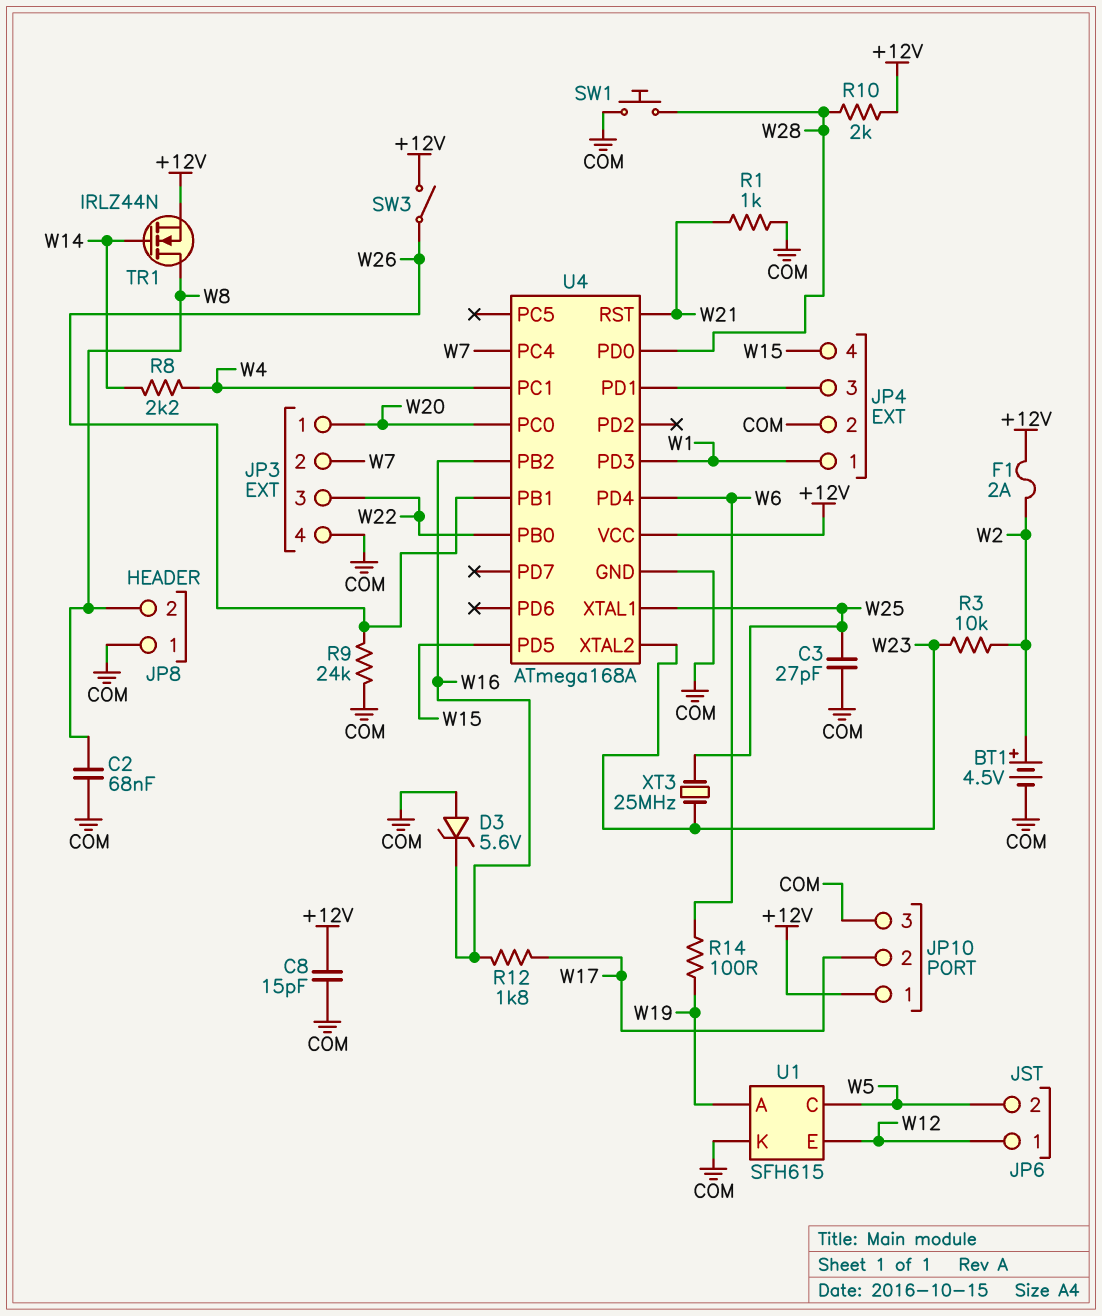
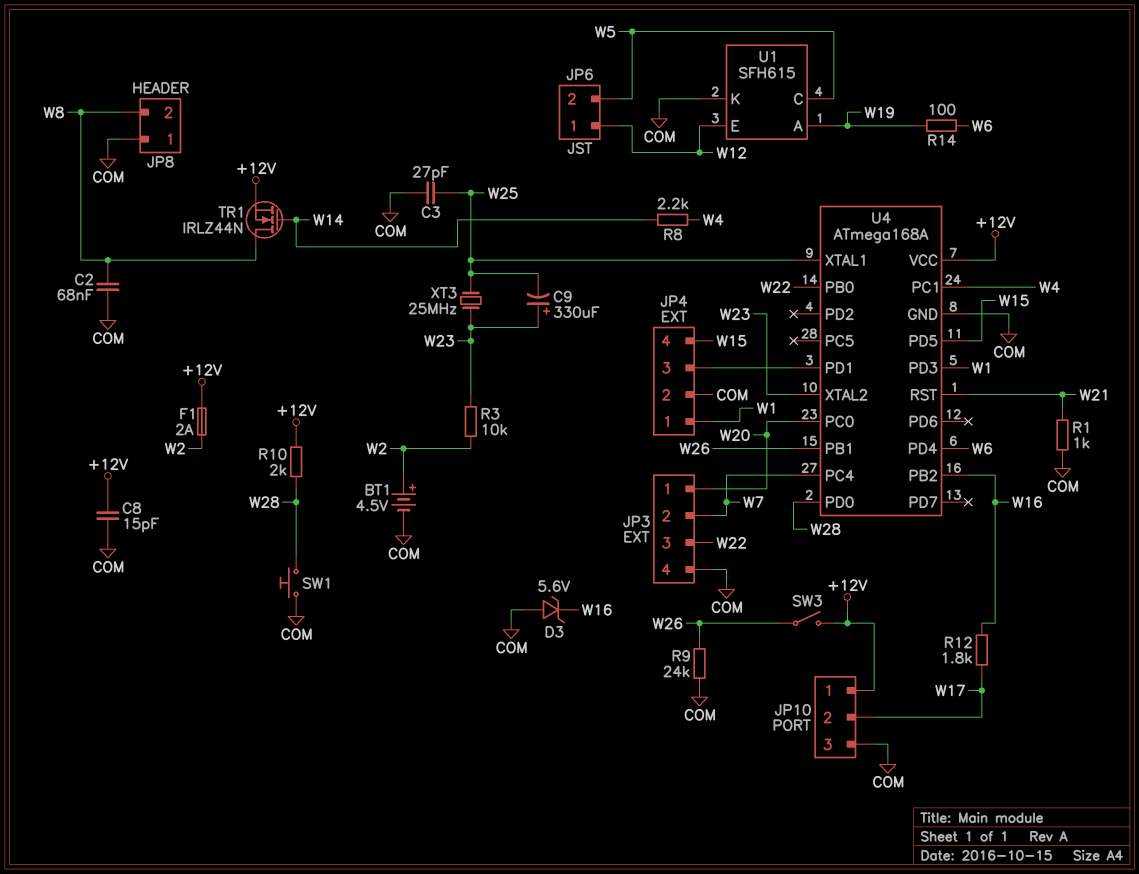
C9: none -> 330uF (plus W23, minus W25)

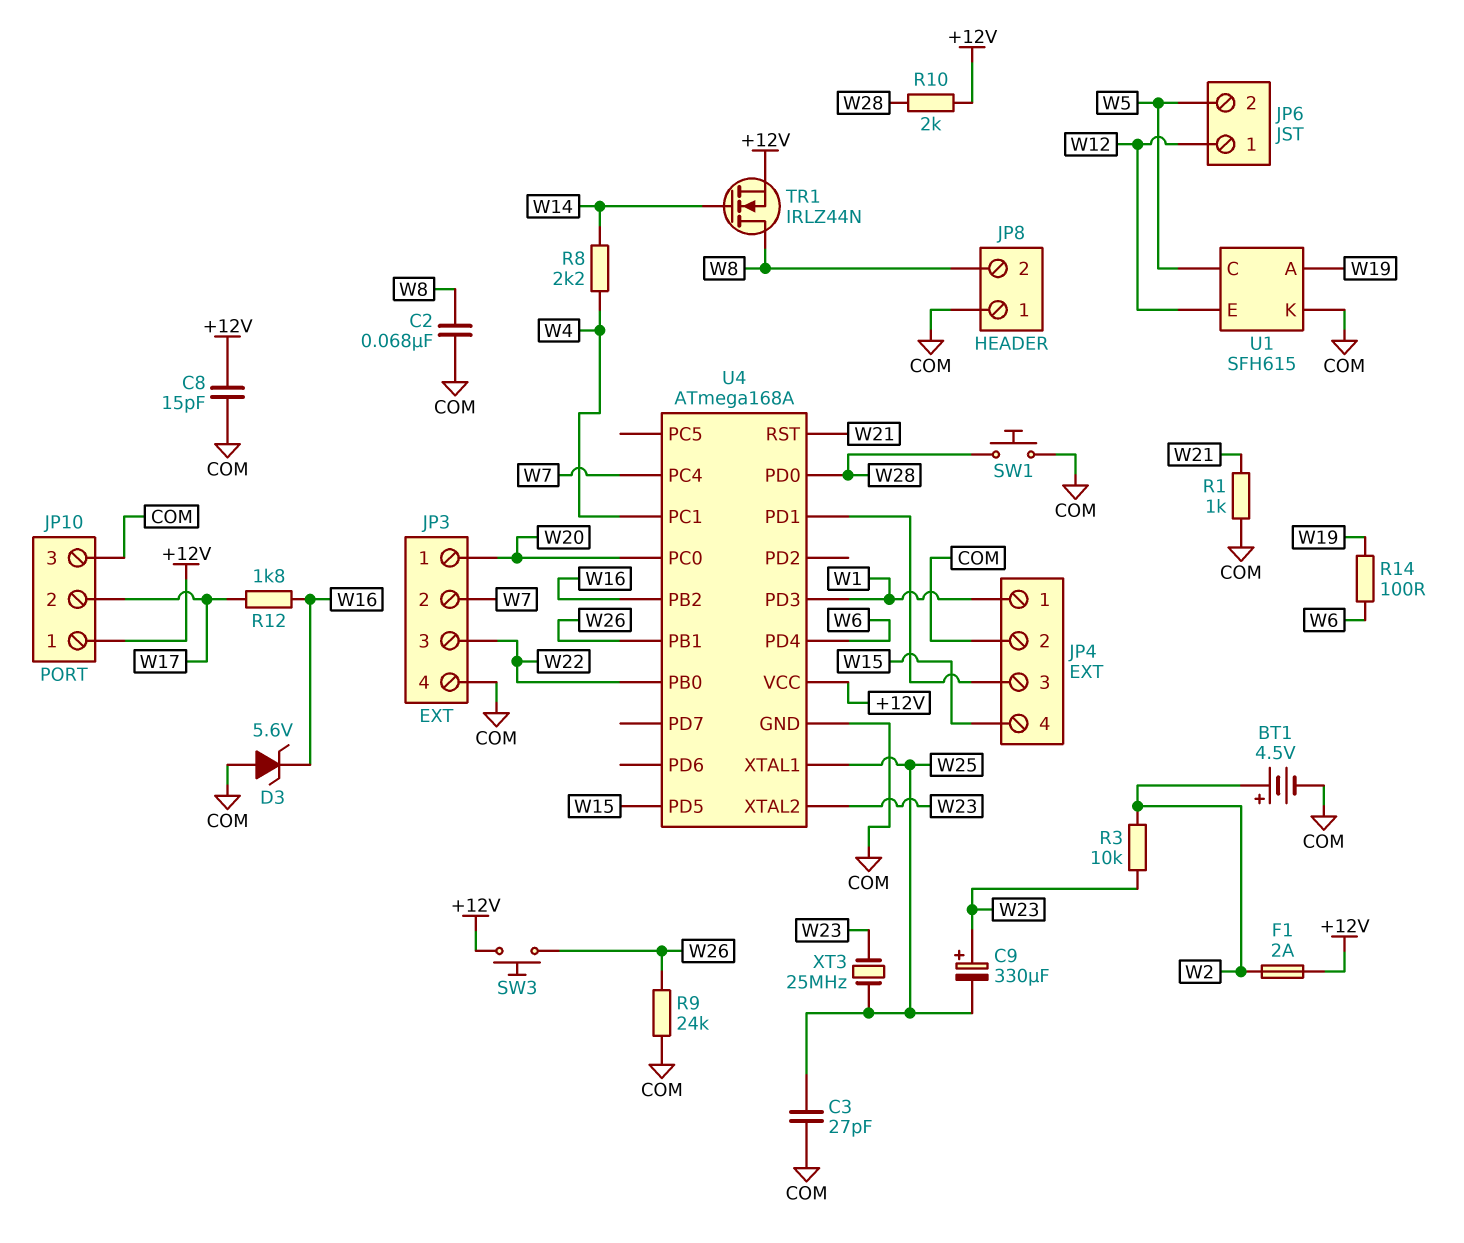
SW3: switch (+12V, W26) -> button (+12V, W26)

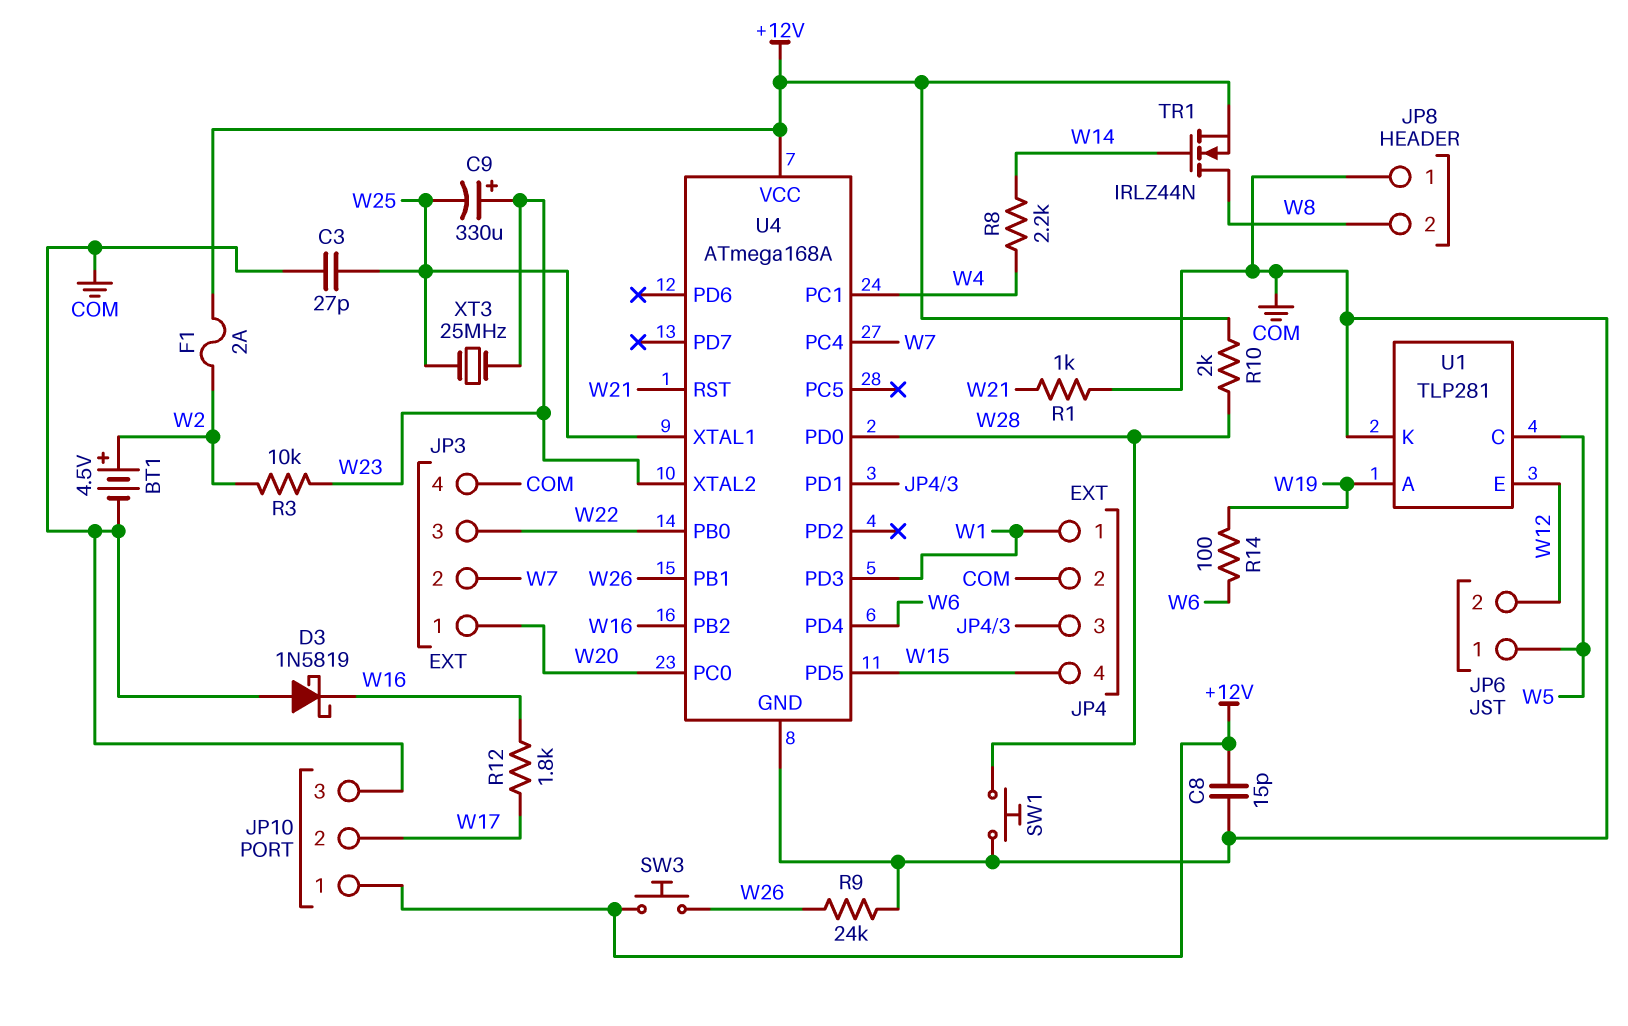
C2: 68nF (COM, W8) -> none
D3: zener 5.6V (A COM, K W16) -> schottky 1N5819 (A COM, K W16)
JP6 pin 1: W12 -> W5
JP6 pin 2: W5 -> W12
U1: SFH615 -> TLP281

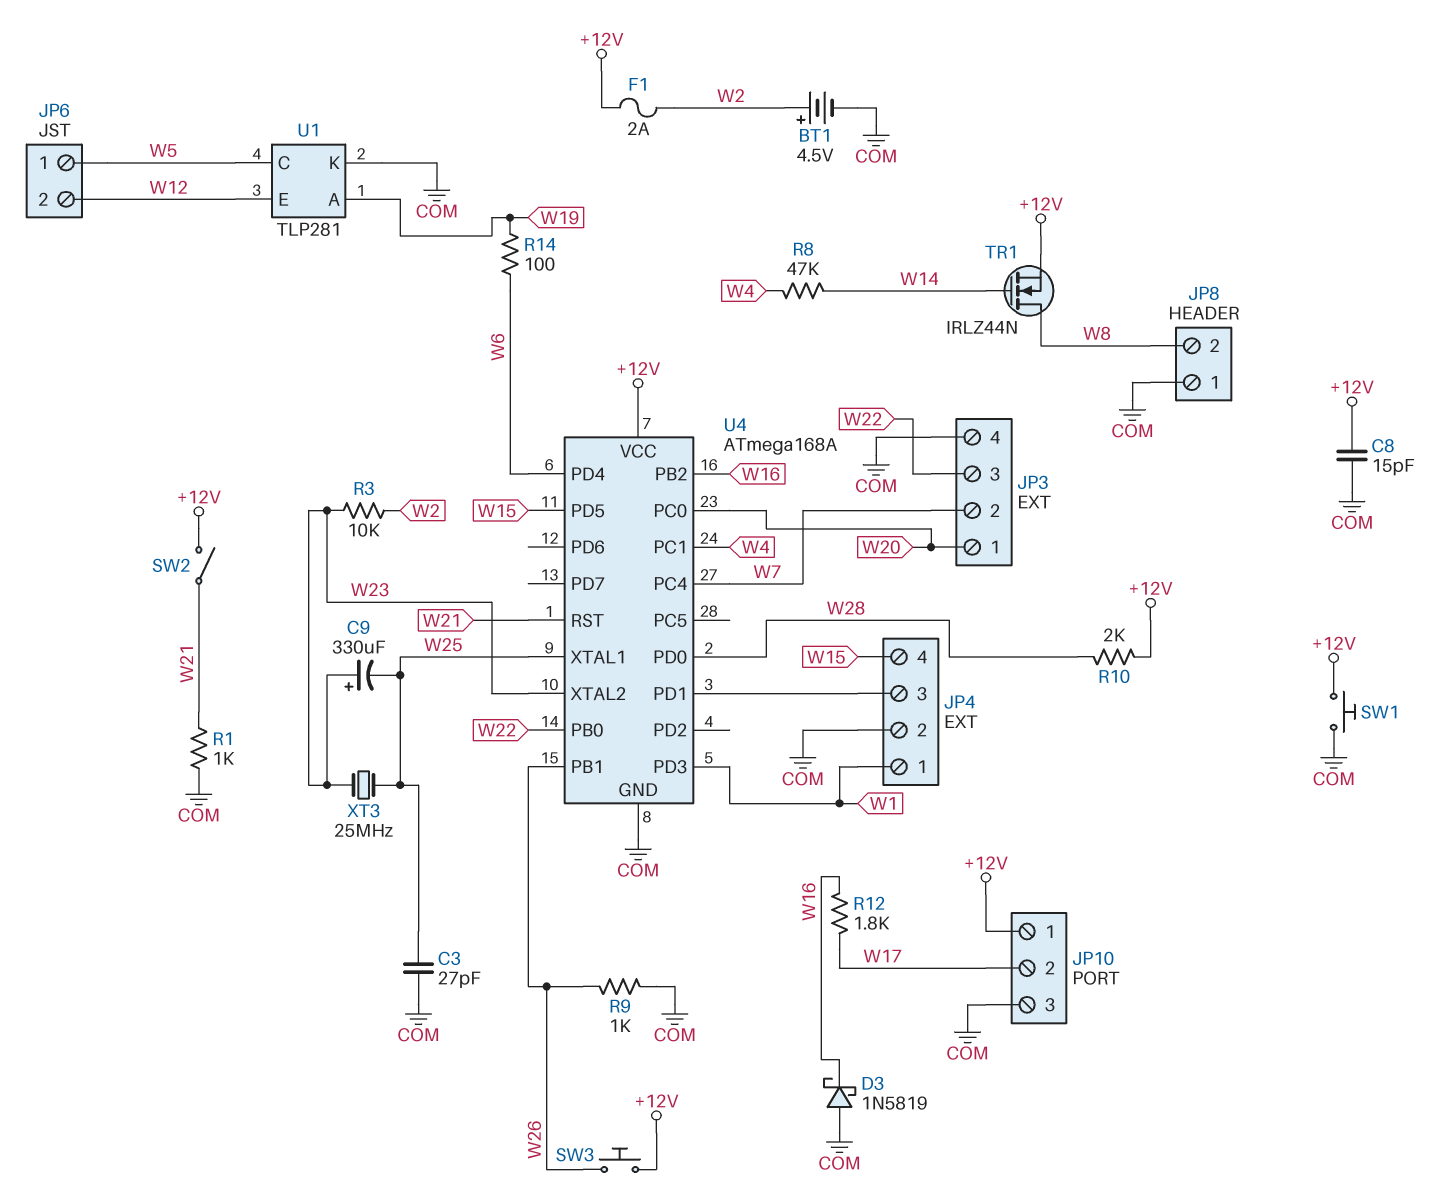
R8: 2.2k (W4, W14) -> 47k (W4, W14)
R9: 24k (COM, W26) -> 1k (COM, W26)
SW1: button (COM, W28) -> button (+12V, COM)
SW2: none -> switch (+12V, W21)

